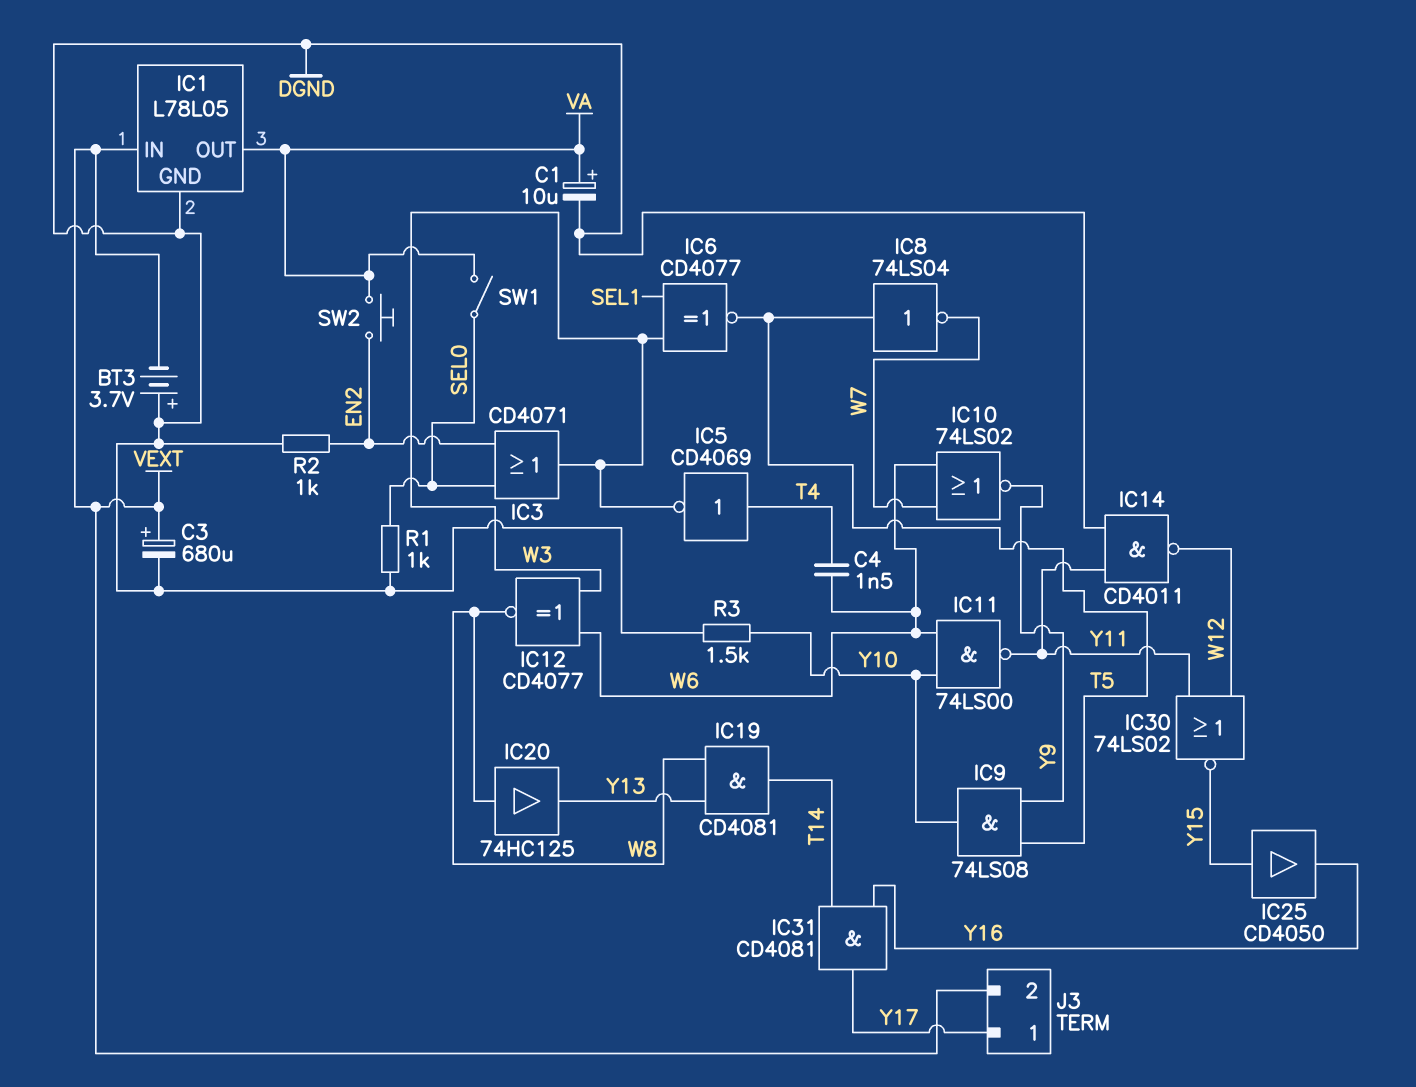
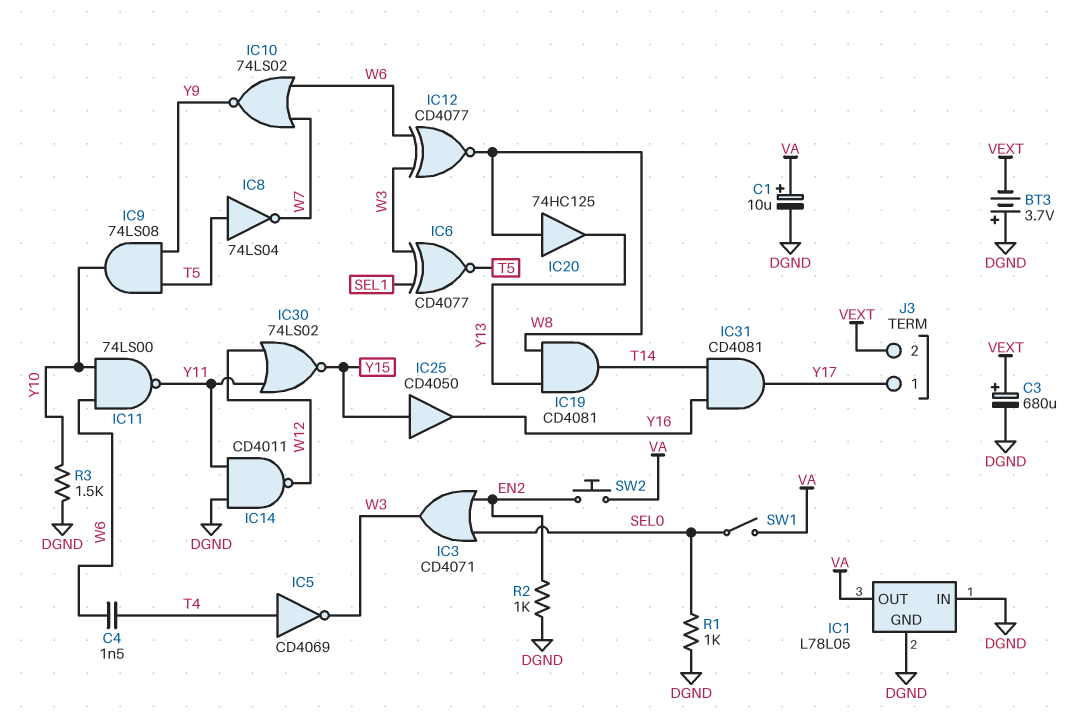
IC1 pin IN: VEXT -> DGND

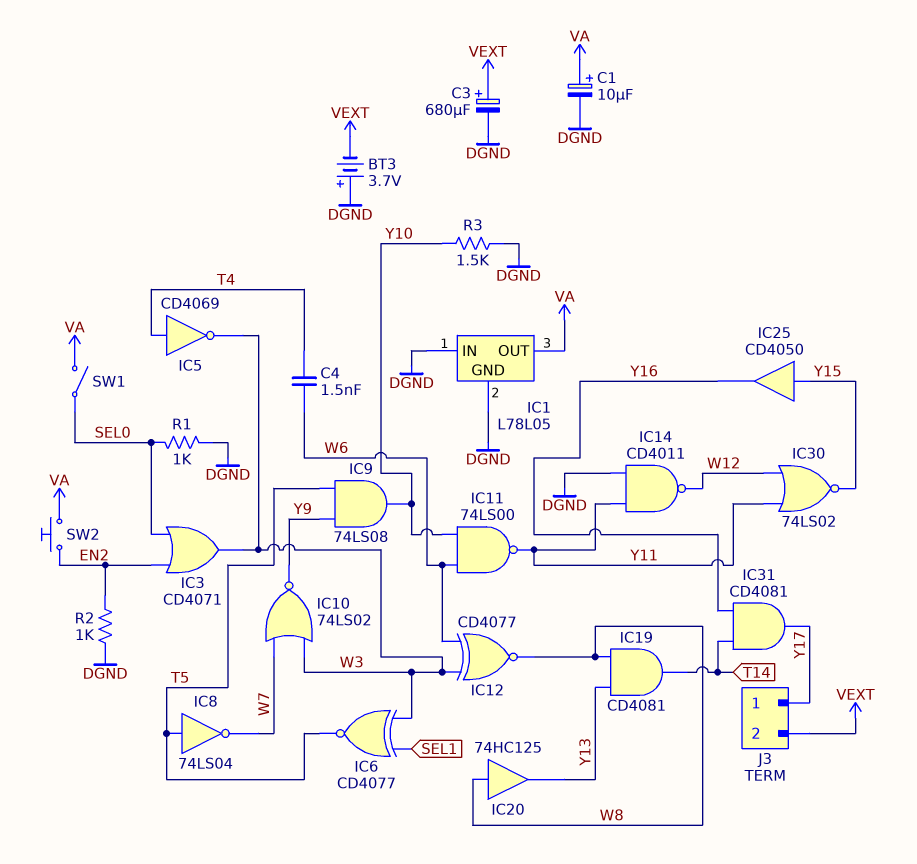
IC10: NOR 74LS02 (in W6, in W7, out Y9) -> NOR 74LS02 (in W3, in W7, out Y9)

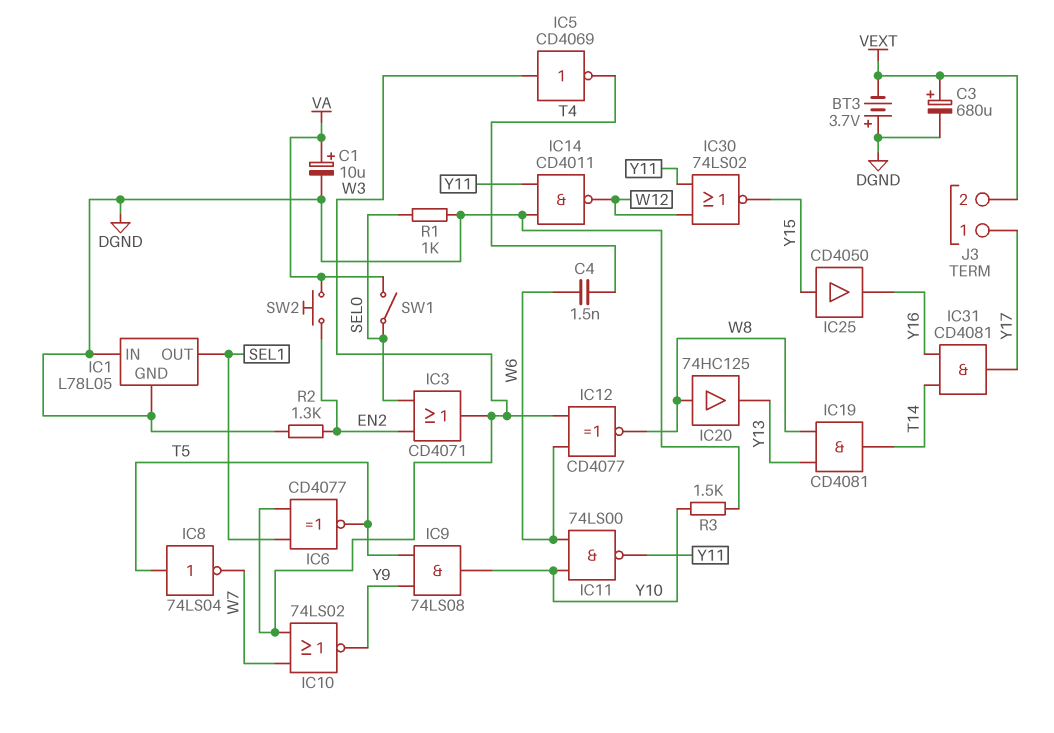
IC1 pin OUT: VA -> SEL1
IC5: NOT CD4069 (in T4, out W3) -> NOT CD4069 (in W3, out T4)
R2: 1k (DGND, EN2) -> 1.3k (DGND, EN2)

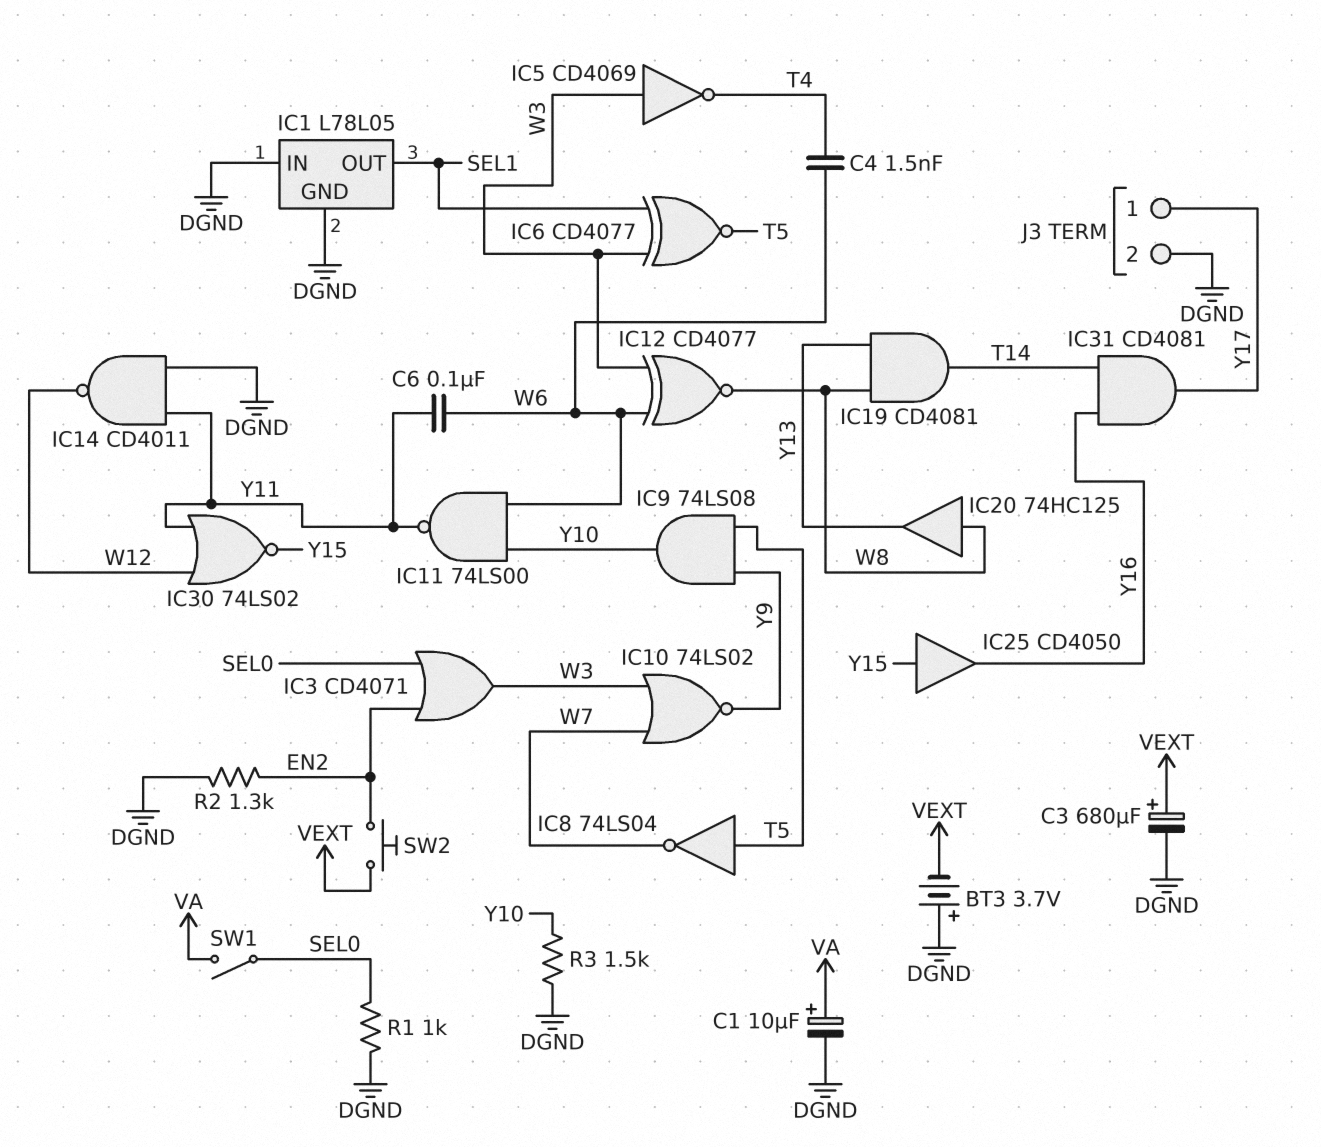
C6: none -> 100nF (W6, Y11)
J3 pin 2: VEXT -> DGND
SW2: button (EN2, VA) -> button (EN2, VEXT)

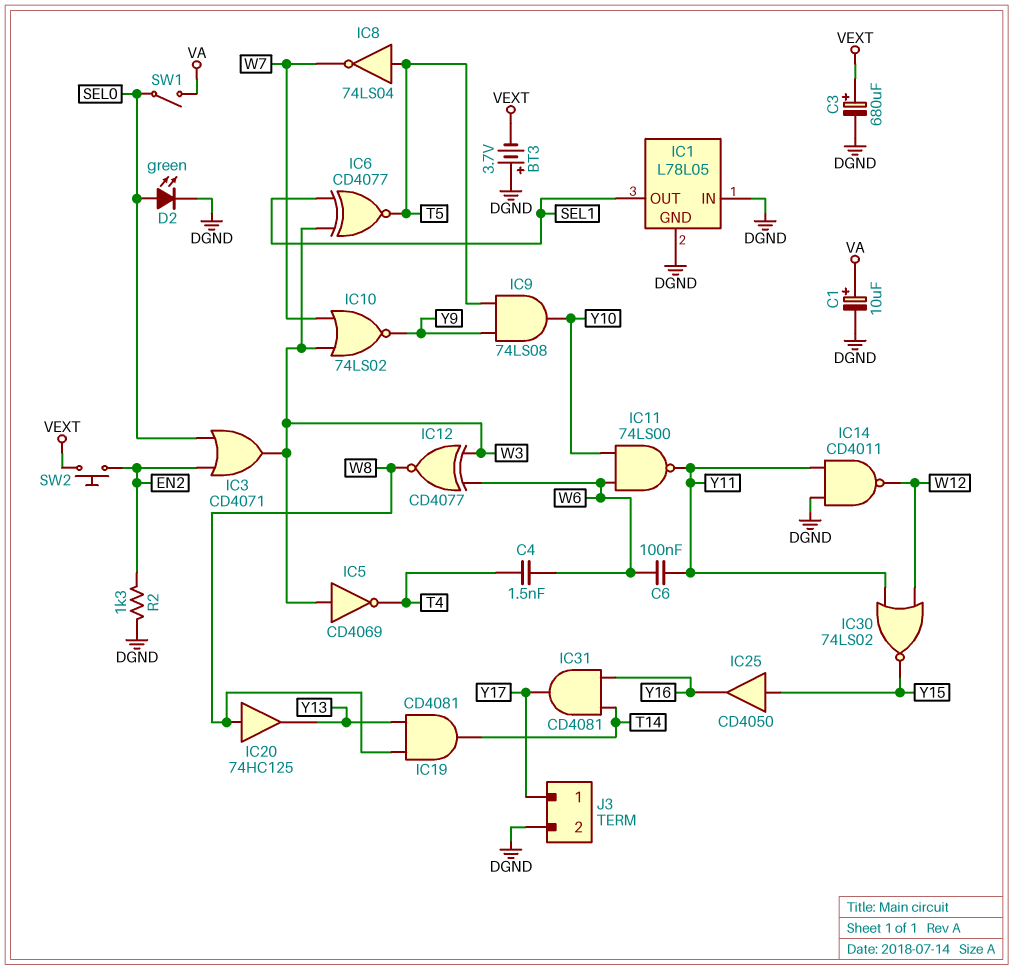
D2: none -> LED green (A SEL0, K DGND)
R1: 1k (DGND, SEL0) -> none
R3: 1.5k (DGND, Y10) -> none

